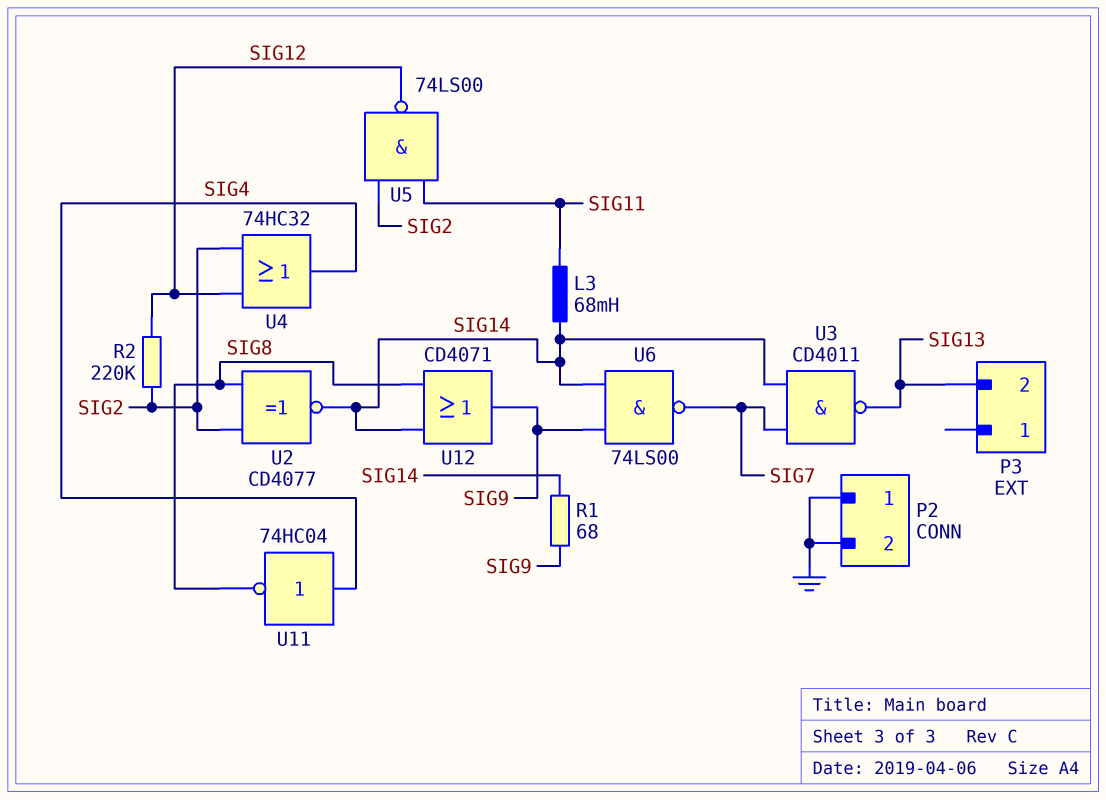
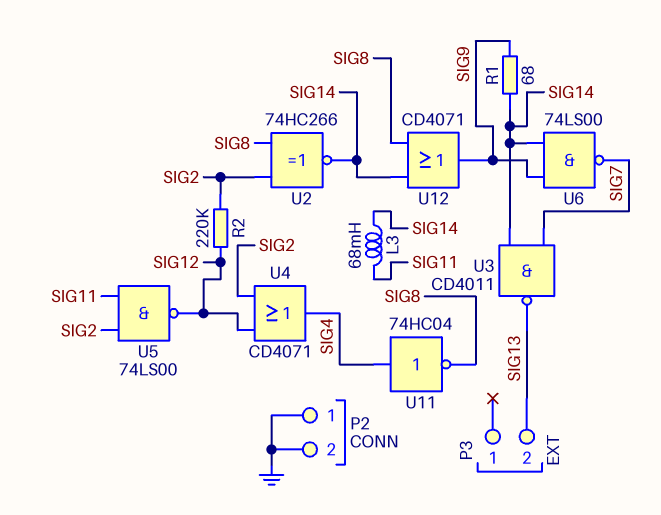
U2: XNOR CD4077 (in SIG2, in SIG8, out SIG14) -> XNOR 74HC266 (in SIG2, in SIG8, out SIG14)
U4: OR 74HC32 (in SIG2, in SIG12, out SIG4) -> OR CD4071 (in SIG2, in SIG12, out SIG4)

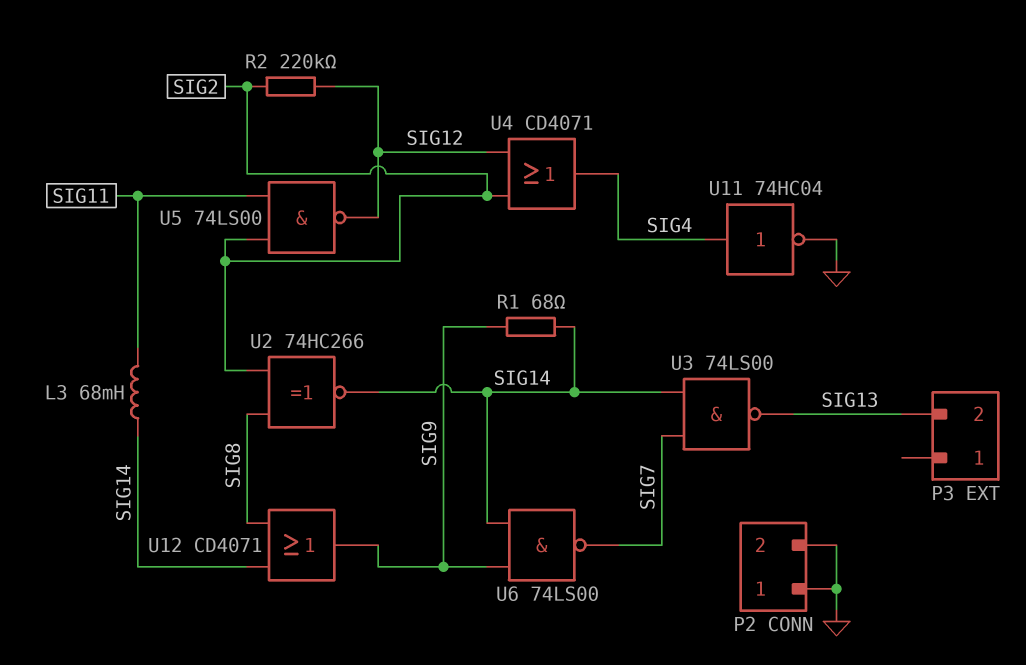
U3: NAND CD4011 (in SIG7, in SIG14, out SIG13) -> NAND 74LS00 (in SIG7, in SIG14, out SIG13)
U11: NOT 74HC04 (in SIG4, out SIG8) -> NOT 74HC04 (in SIG4, out GND)

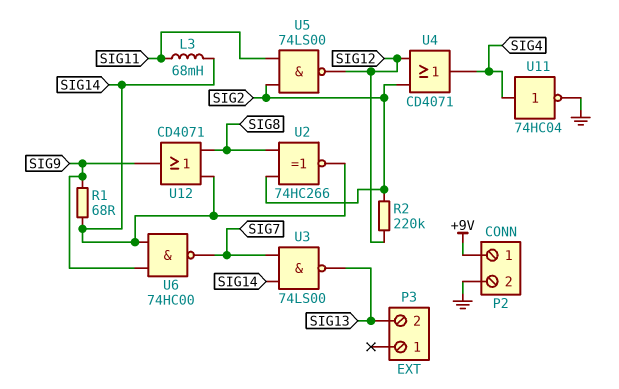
P2 pin 1: GND -> +9V
U6: NAND 74LS00 (in SIG9, in SIG14, out SIG7) -> NAND 74HC00 (in SIG9, in SIG14, out SIG7)

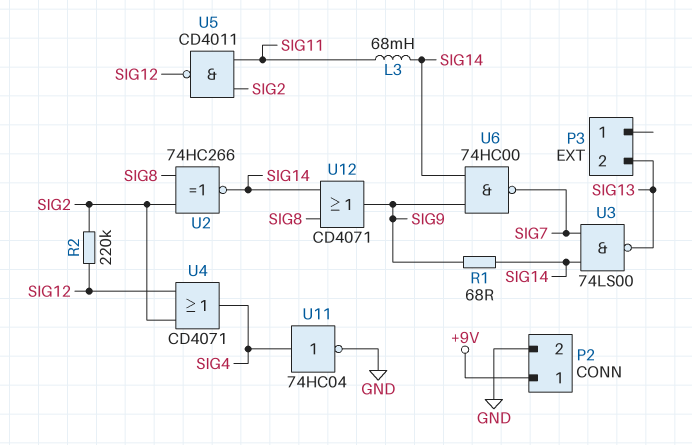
U5: NAND 74LS00 (in SIG2, in SIG11, out SIG12) -> NAND CD4011 (in SIG2, in SIG11, out SIG12)

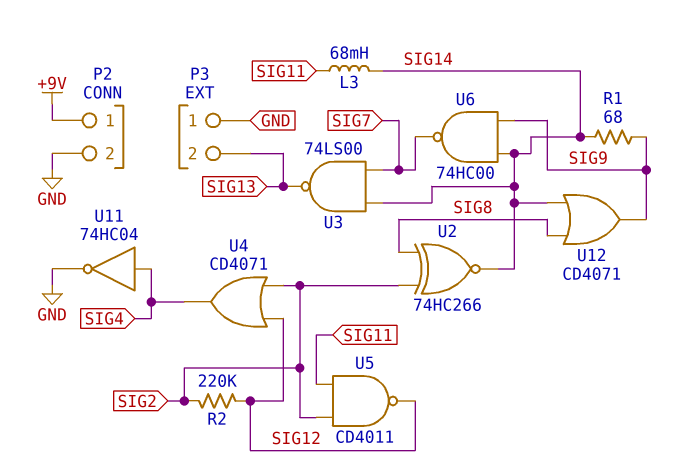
P3 pin 1: none -> GND

